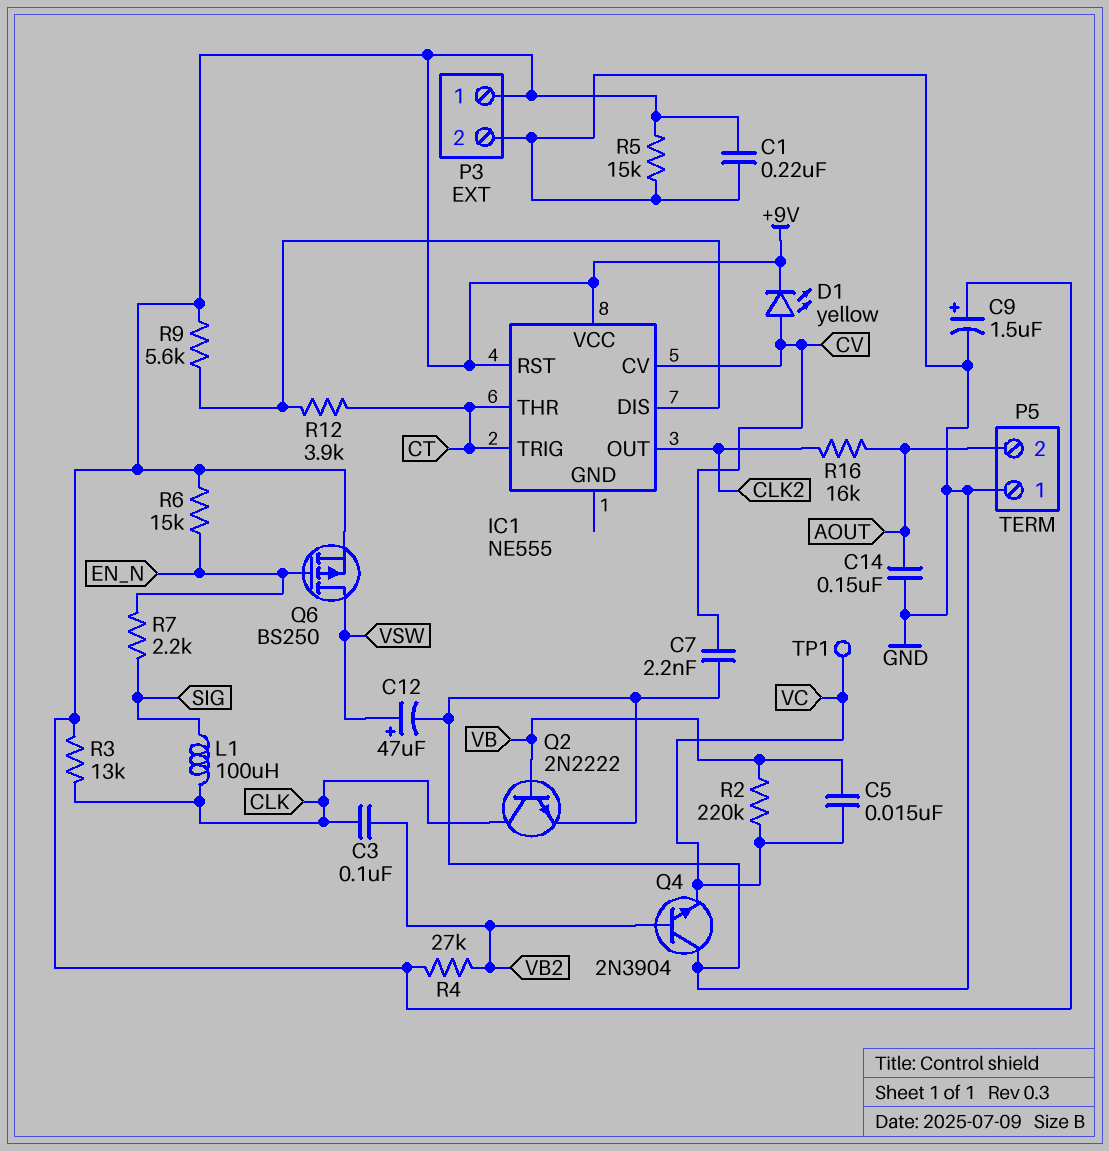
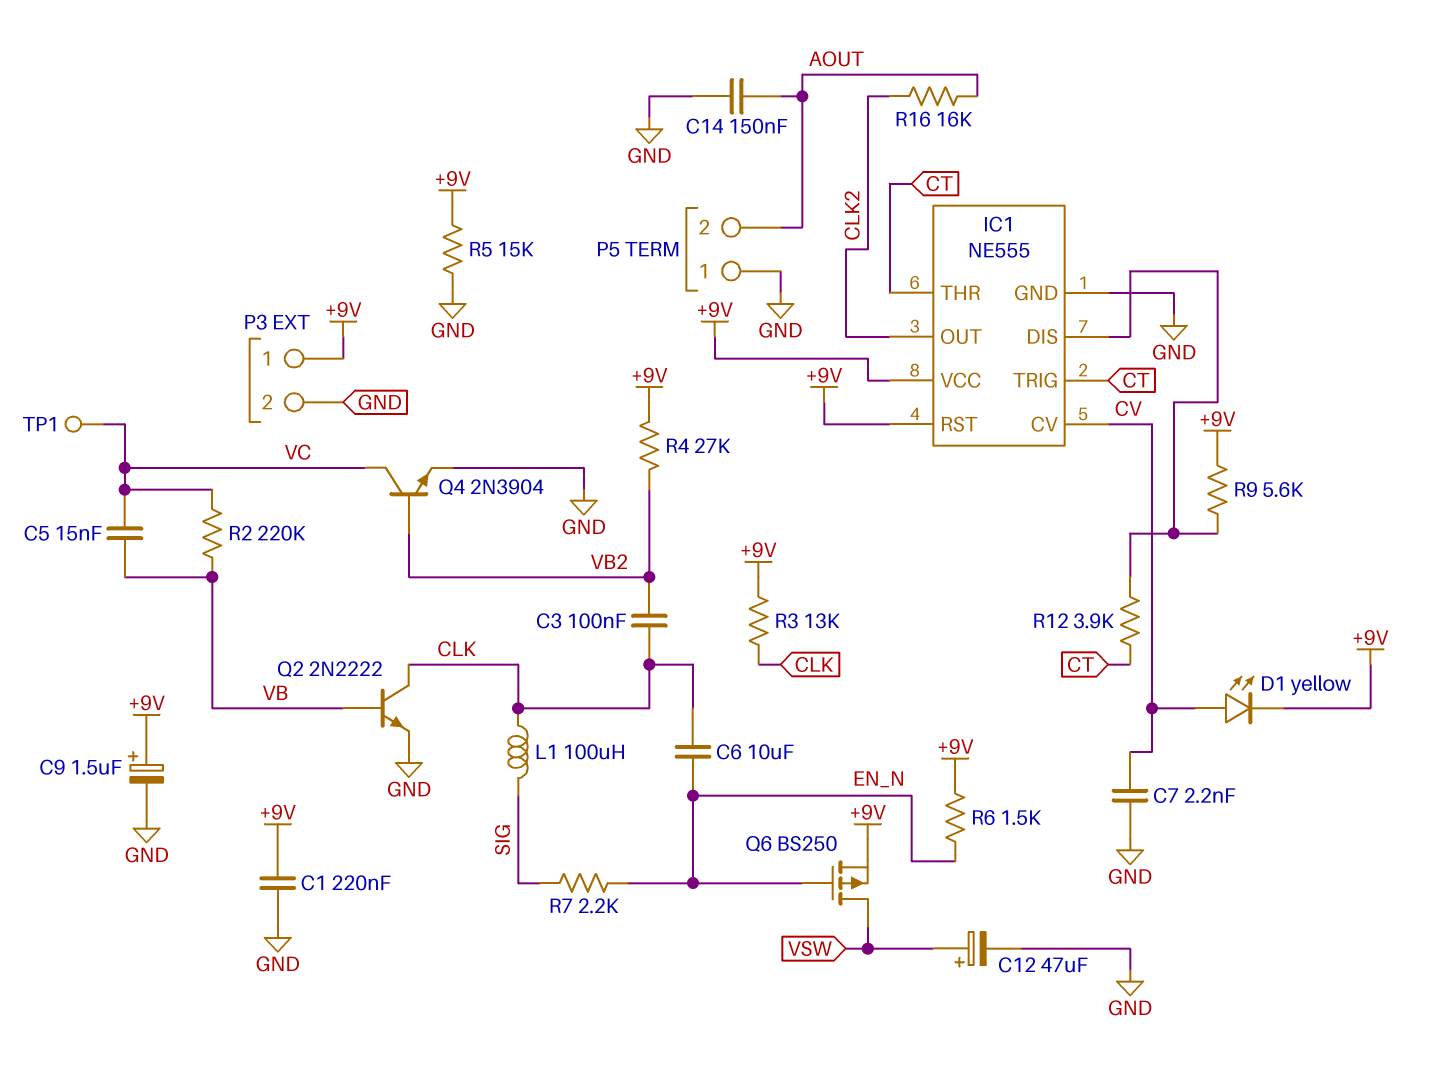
C6: none -> 10uF (CLK, EN_N)
IC1 pin GND: none -> GND
Q4: NPN 2N3904 (B VB2, C GND, E VC) -> NPN 2N3904 (B VB2, C VC, E GND)
R6: 15k (+9V, EN_N) -> 1.5k (+9V, EN_N)

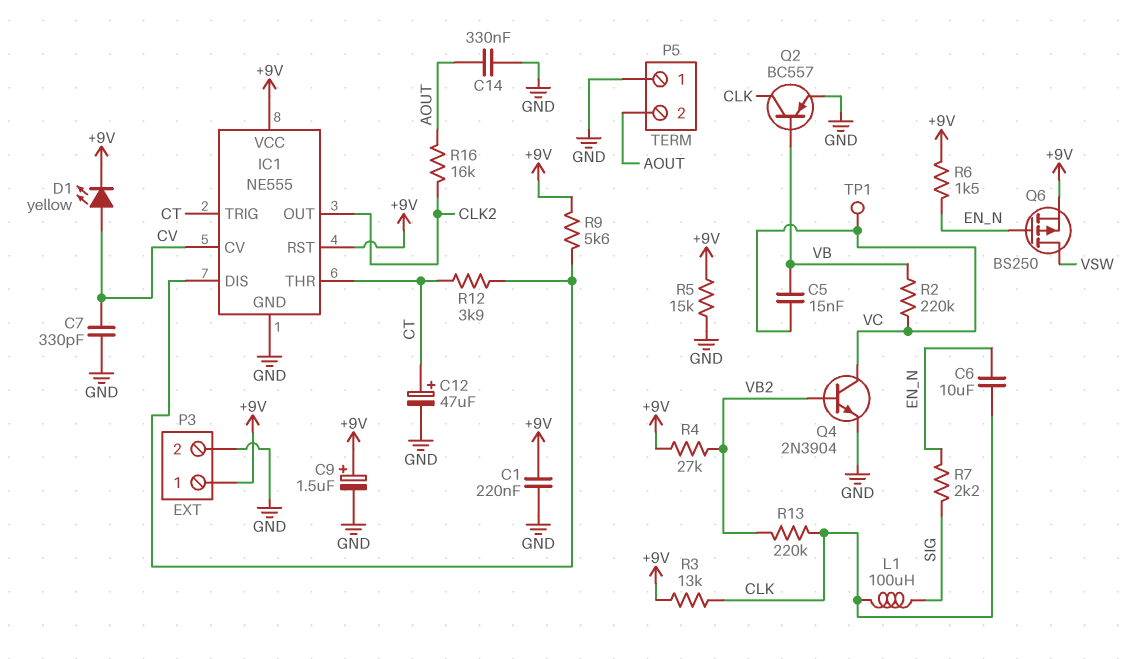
C3: 100nF (CLK, VB2) -> none
C7: 2.2nF (CV, GND) -> 330pF (CV, GND)
C12: 47uF (plus VSW, minus GND) -> 47uF (plus CT, minus GND)
C14: 150nF (AOUT, GND) -> 330nF (AOUT, GND)
Q2: NPN 2N2222 (B VB, C CLK, E GND) -> PNP BC557 (B VB, C CLK, E GND)
R13: none -> 220k (CLK, VB2)

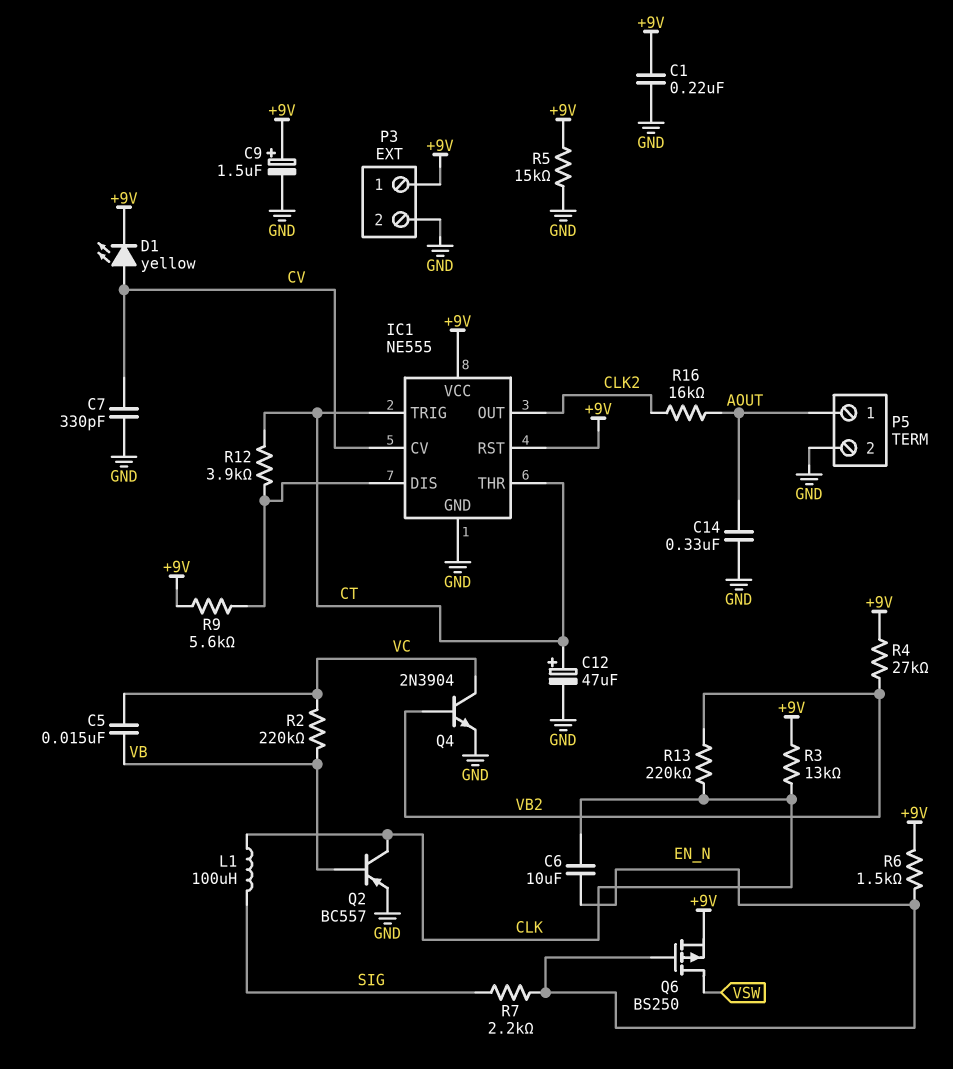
P5 pin 1: GND -> AOUT
P5 pin 2: AOUT -> GND
TP1: test point (VC) -> none

